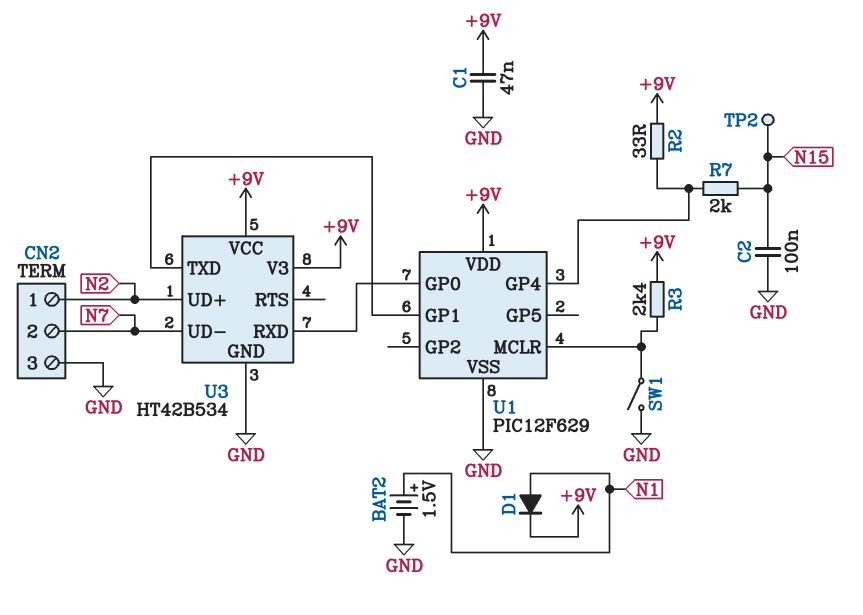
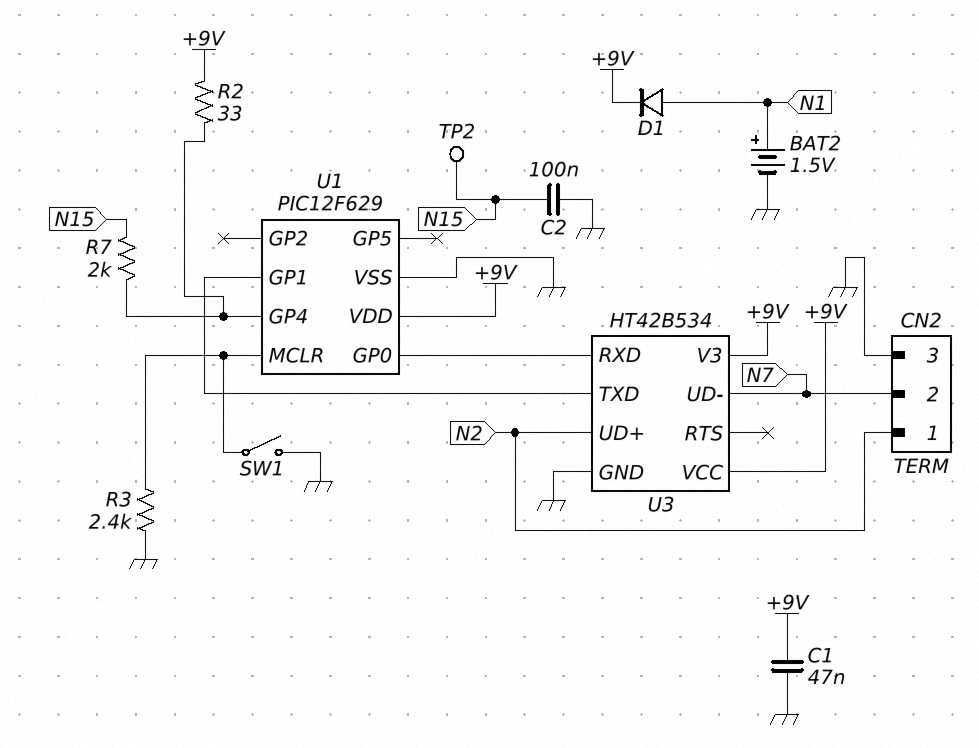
R3: 2.4k (+9V, U1/MCLR) -> 2.4k (GND, U1/MCLR)

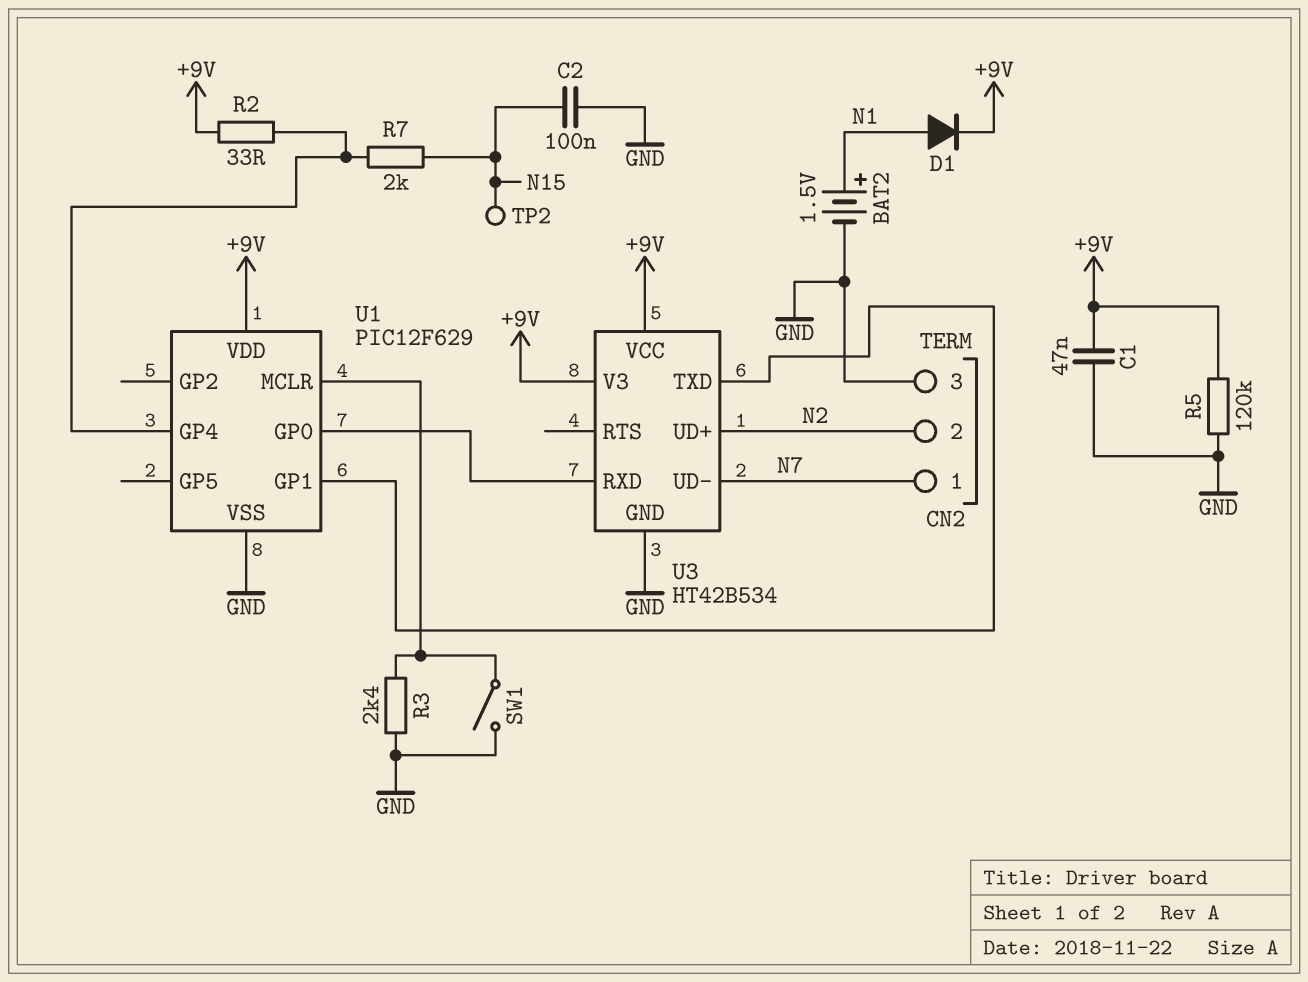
CN2 pin 1: N2 -> N7
CN2 pin 2: N7 -> N2
R5: none -> 120k (+9V, GND)

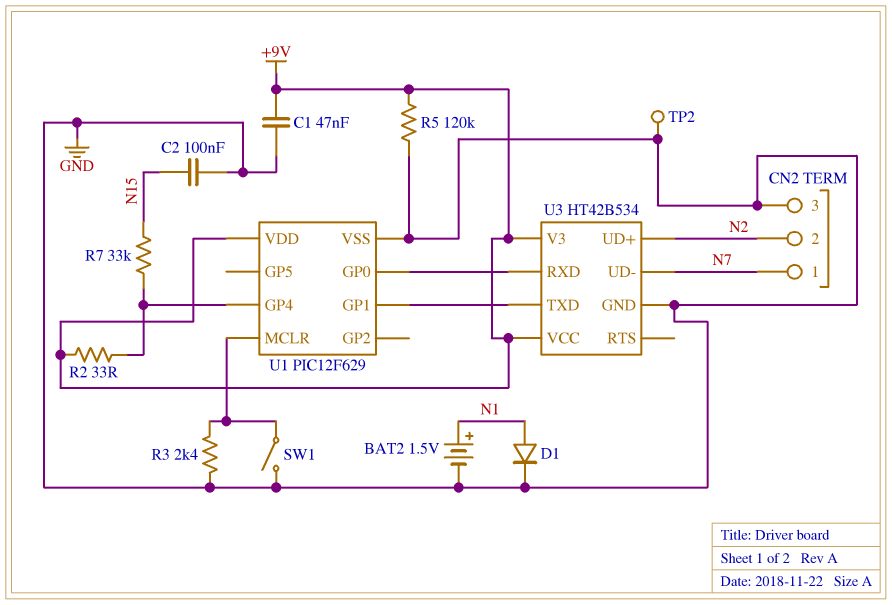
D1: diode (A N1, K +9V) -> diode (A N1, K GND)
R7: 2k (N15, U1/GP4) -> 33k (N15, U1/GP4)
TP2: test point (N15) -> test point (GND)

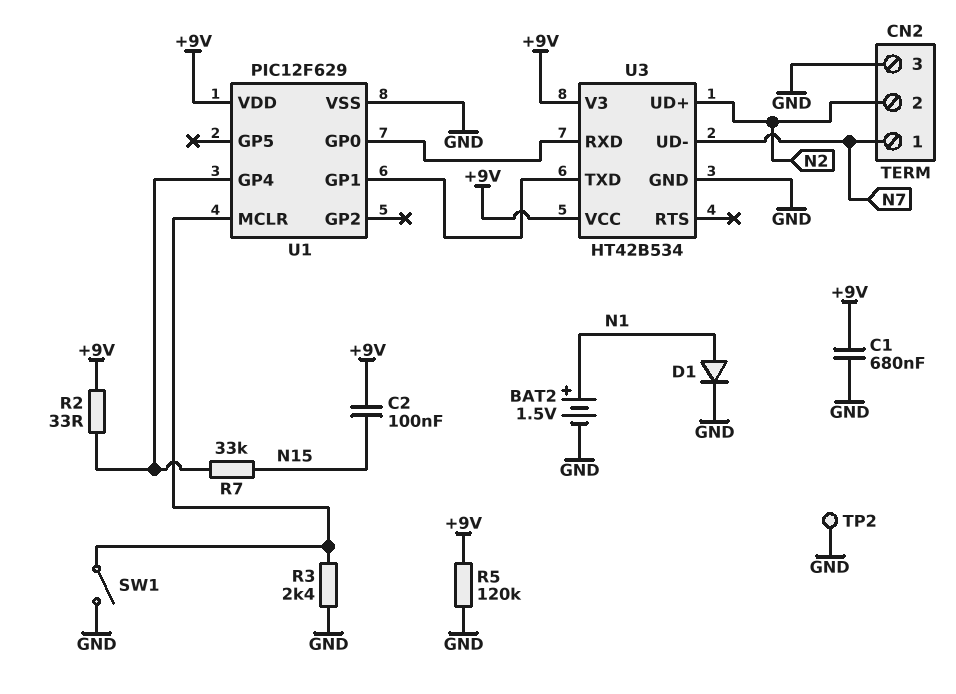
C1: 47nF (+9V, GND) -> 680nF (+9V, GND)
C2: 100nF (GND, N15) -> 100nF (+9V, N15)

